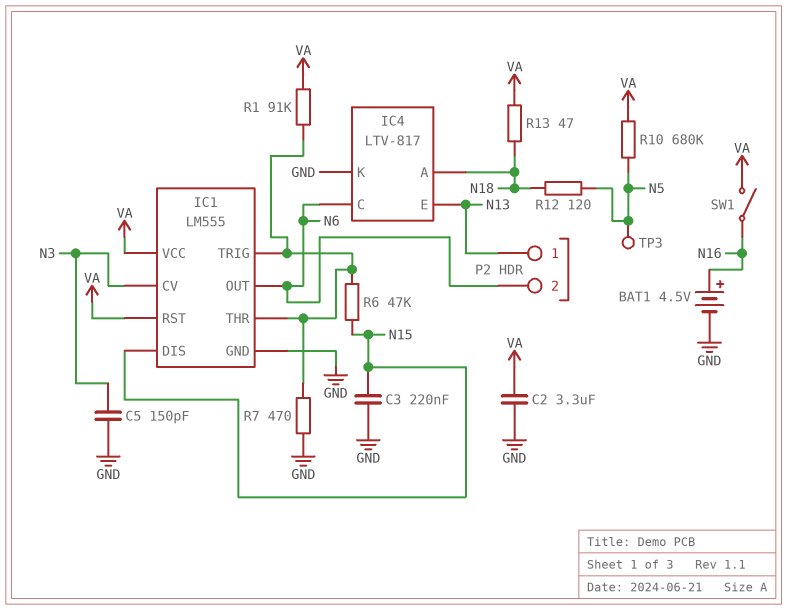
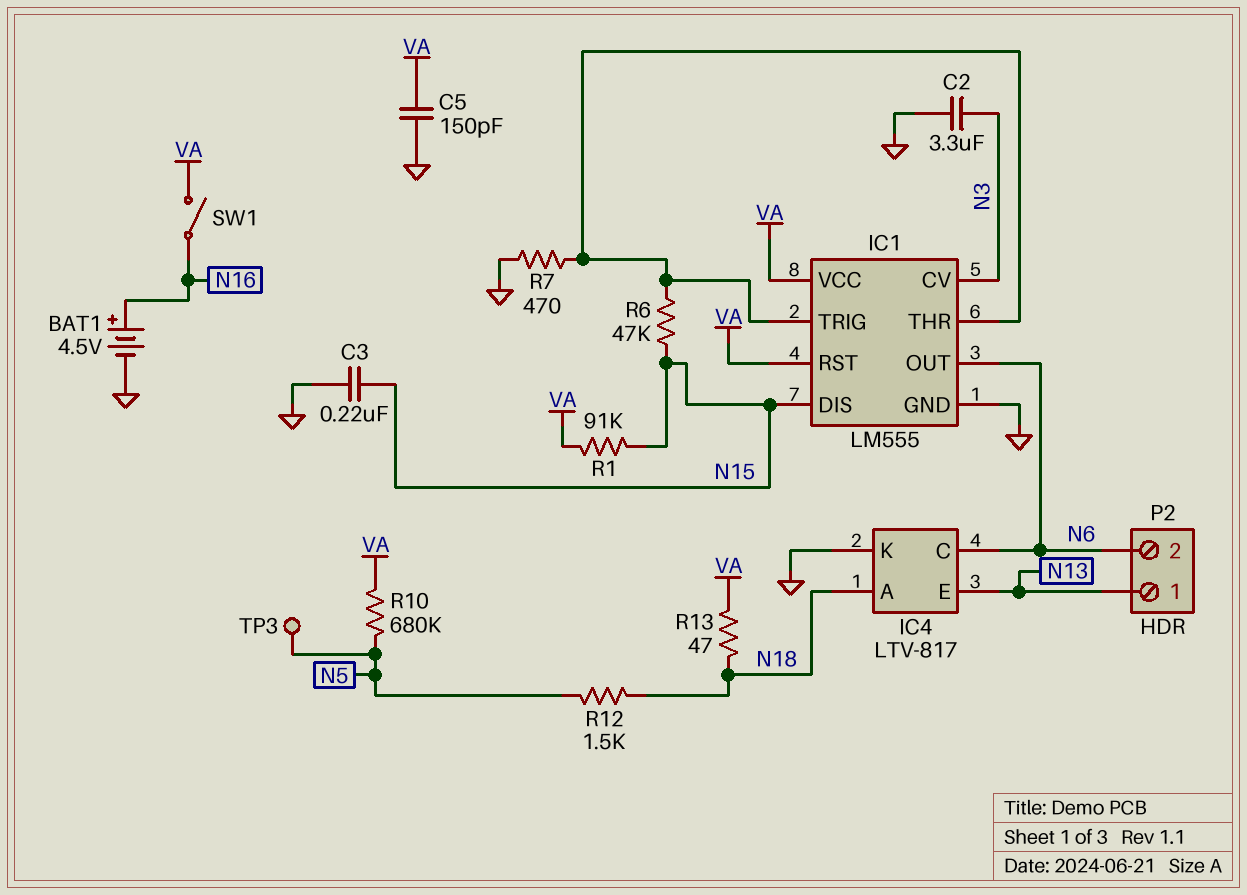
C2: 3.3uF (GND, VA) -> 3.3uF (GND, N3)
C5: 150pF (GND, N3) -> 150pF (GND, VA)
R1: 91k (IC1/THR, VA) -> 91k (N15, VA)
R12: 120 (N5, N18) -> 1.5k (N5, N18)

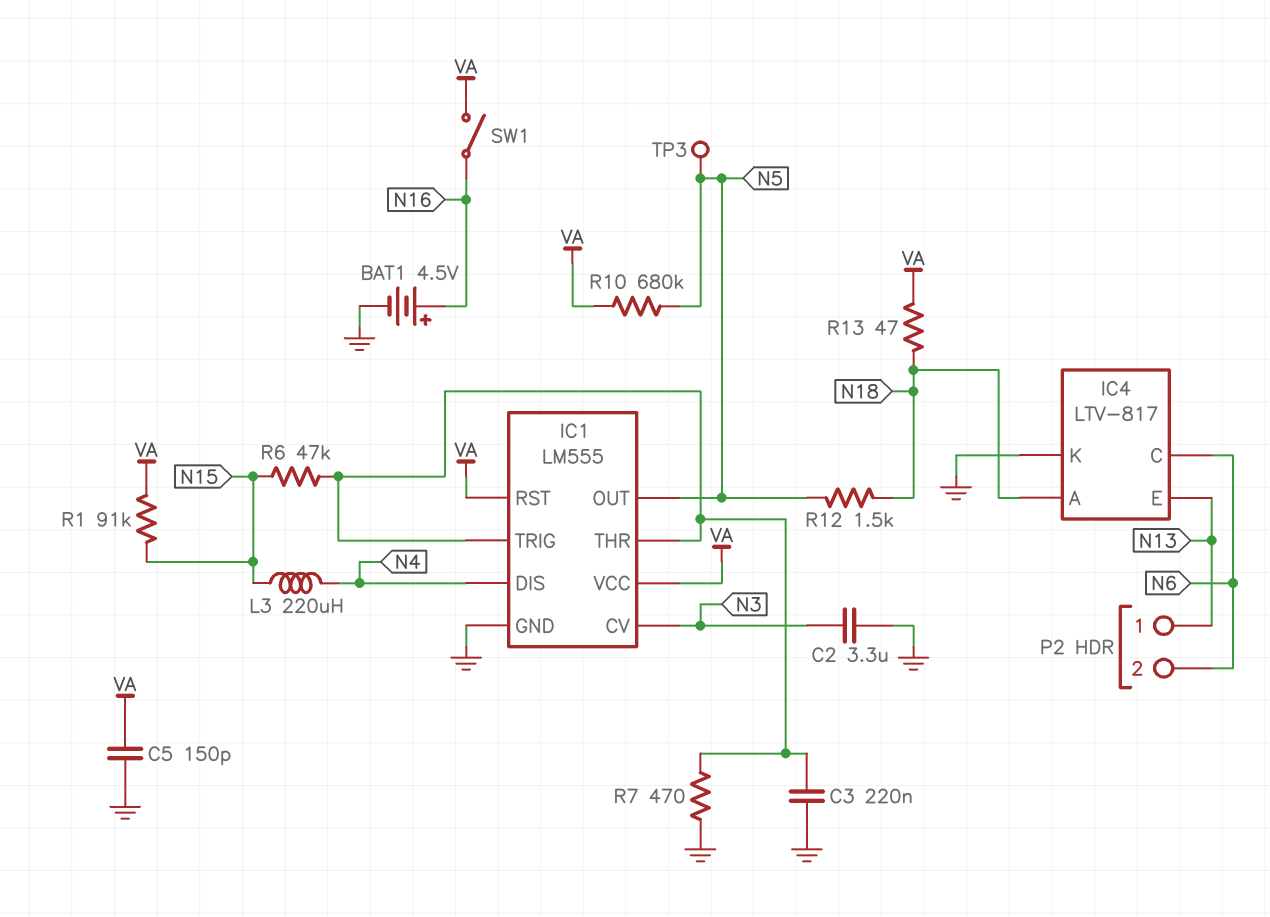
C3: 220nF (GND, N15) -> 220nF (GND, IC1/THR)
IC1 pin DIS: N15 -> N4
IC1 pin OUT: N6 -> N5
L3: none -> 220uH (N4, N15)

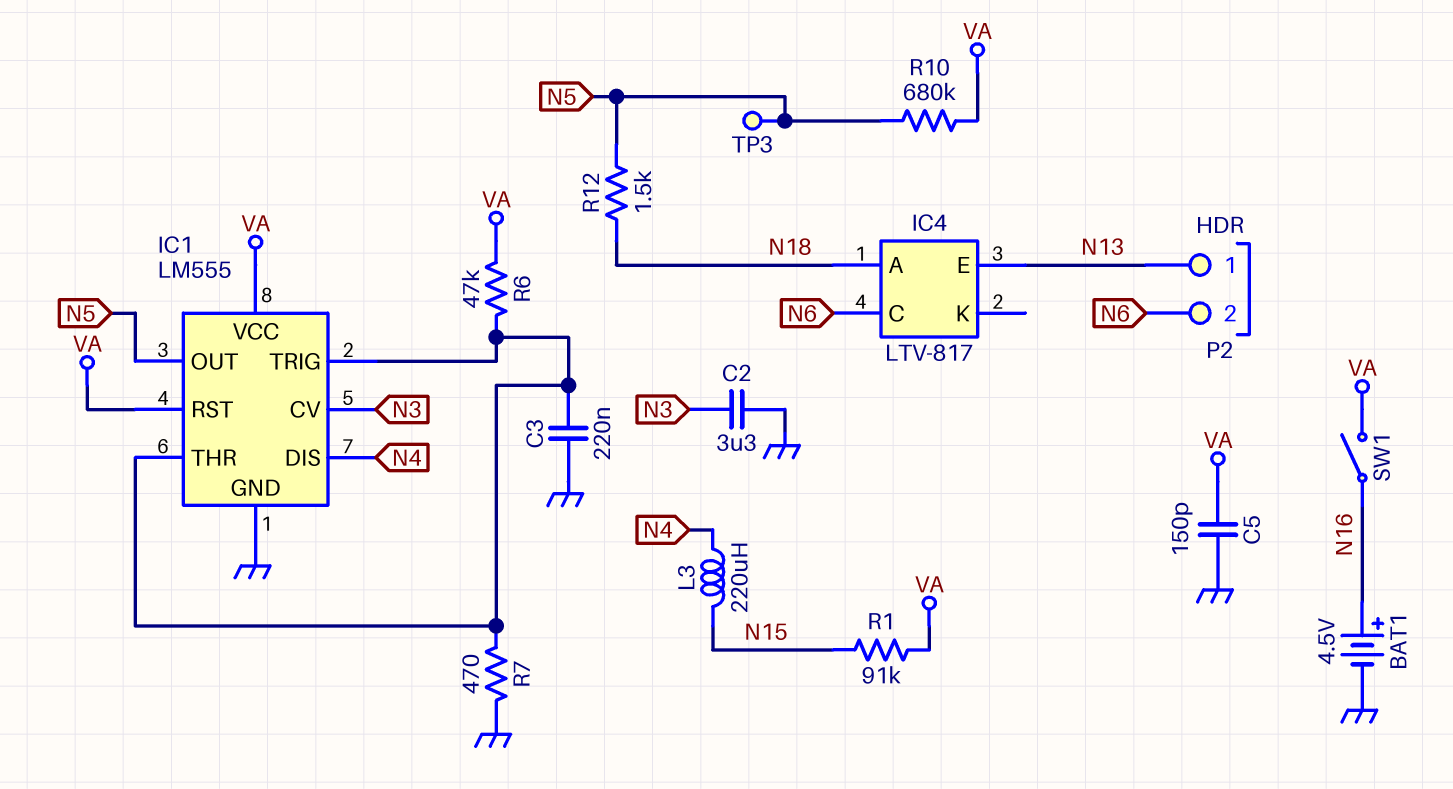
IC4 pin K: GND -> none
R6: 47k (IC1/THR, N15) -> 47k (IC1/THR, VA)
R13: 47 (N18, VA) -> none

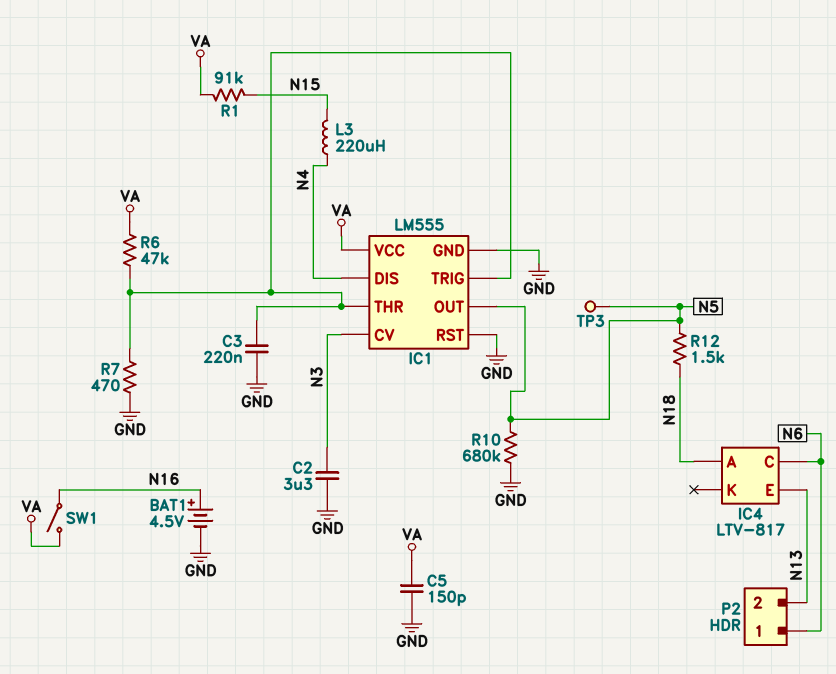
IC1 pin RST: VA -> GND
P2 pin 1: N13 -> N6
P2 pin 2: N6 -> N13
R10: 680k (N5, VA) -> 680k (GND, N5)

